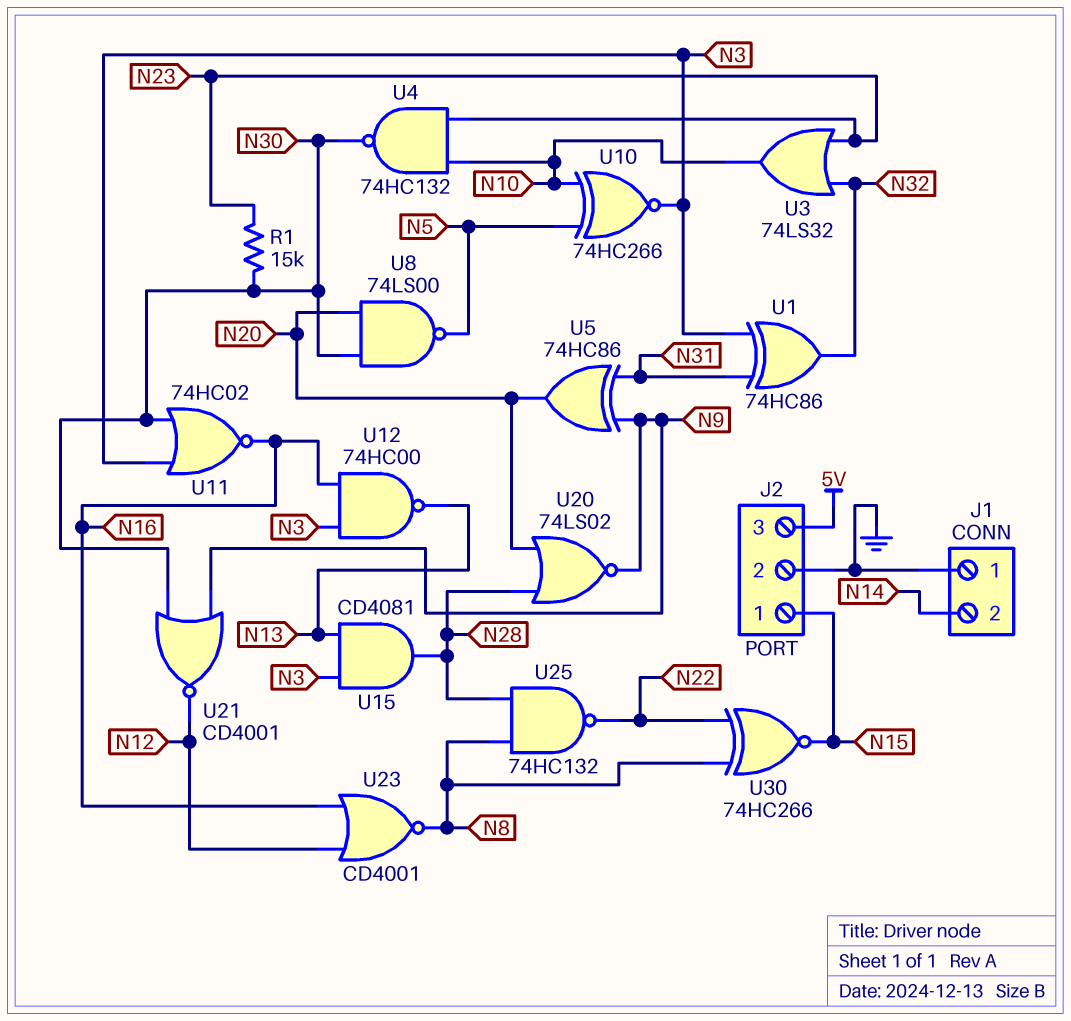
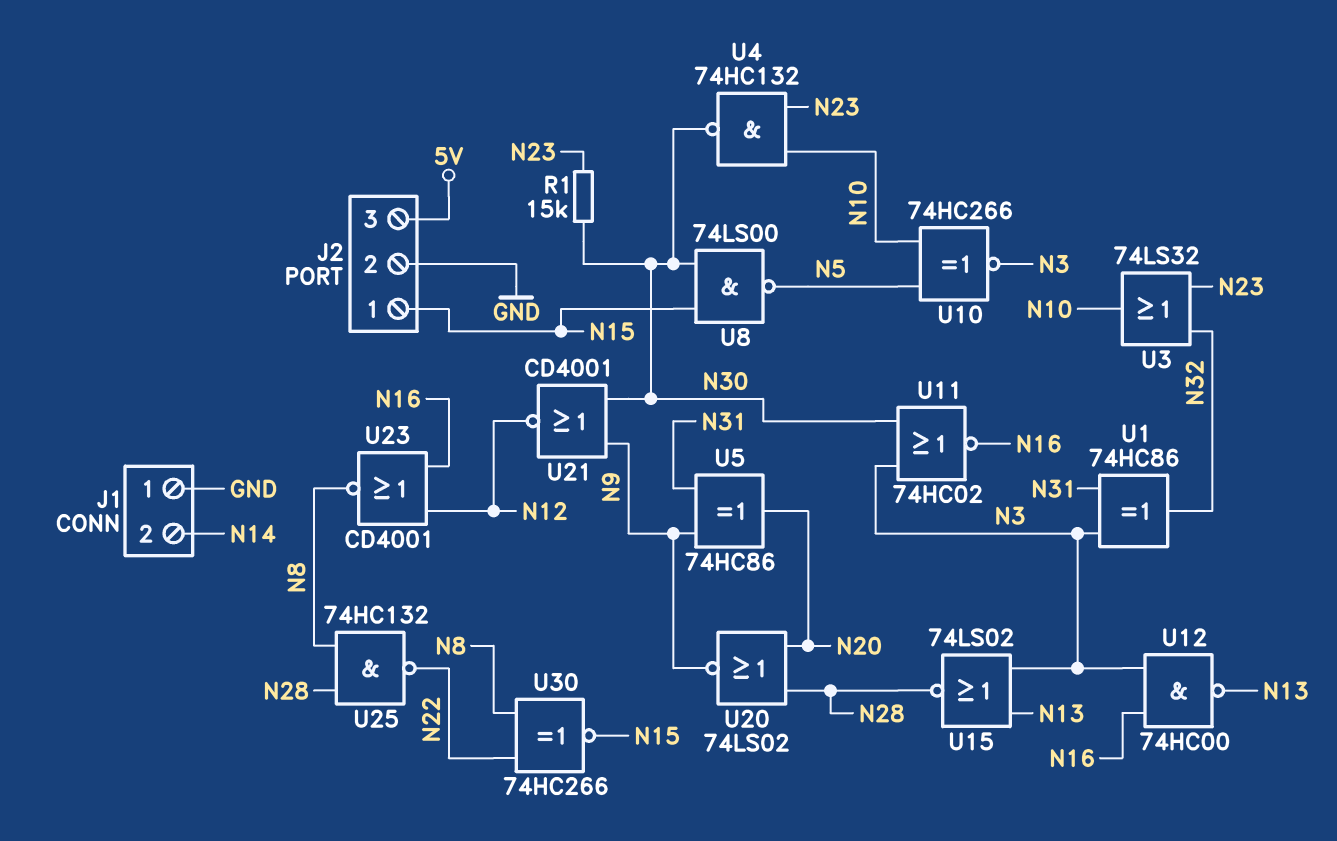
U8: NAND 74LS00 (in N20, in N30, out N5) -> NAND 74LS00 (in N15, in N30, out N5)
U15: AND CD4081 (in N3, in N13, out N28) -> NOR 74LS02 (in N3, in N13, out N28)

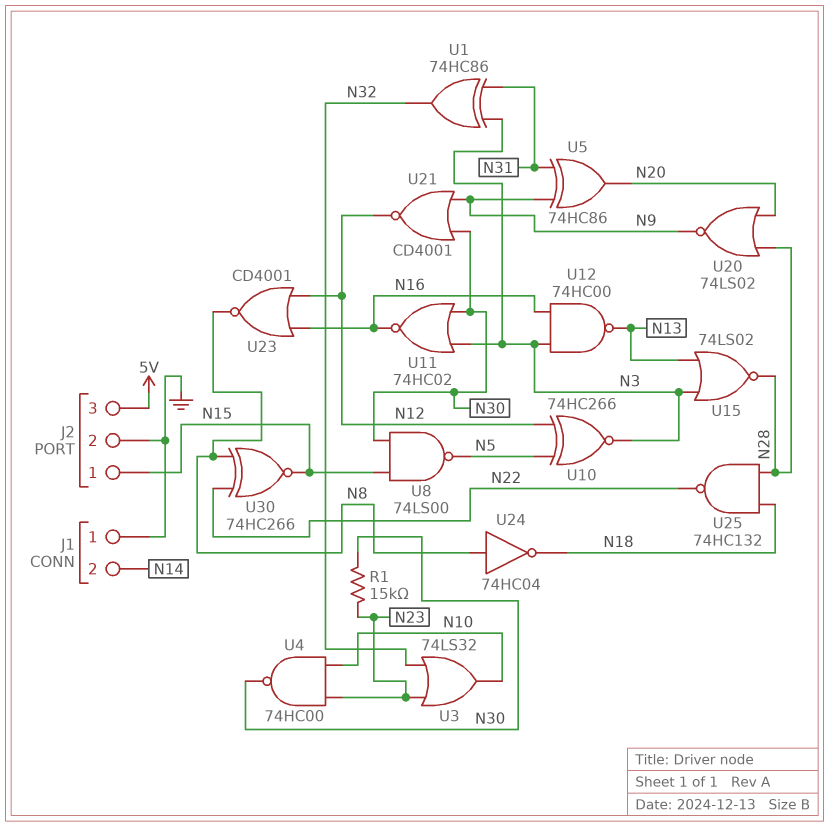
U4: NAND 74HC132 (in N10, in N23, out N30) -> NAND 74HC00 (in N10, in N23, out N30)
U10: XNOR 74HC266 (in N5, in N10, out N3) -> XNOR 74HC266 (in N5, in N12, out N3)
U24: none -> NOT 74HC04 (in N8, out N18)
U25: NAND 74HC132 (in N8, in N28, out N22) -> NAND 74HC132 (in N18, in N28, out N22)

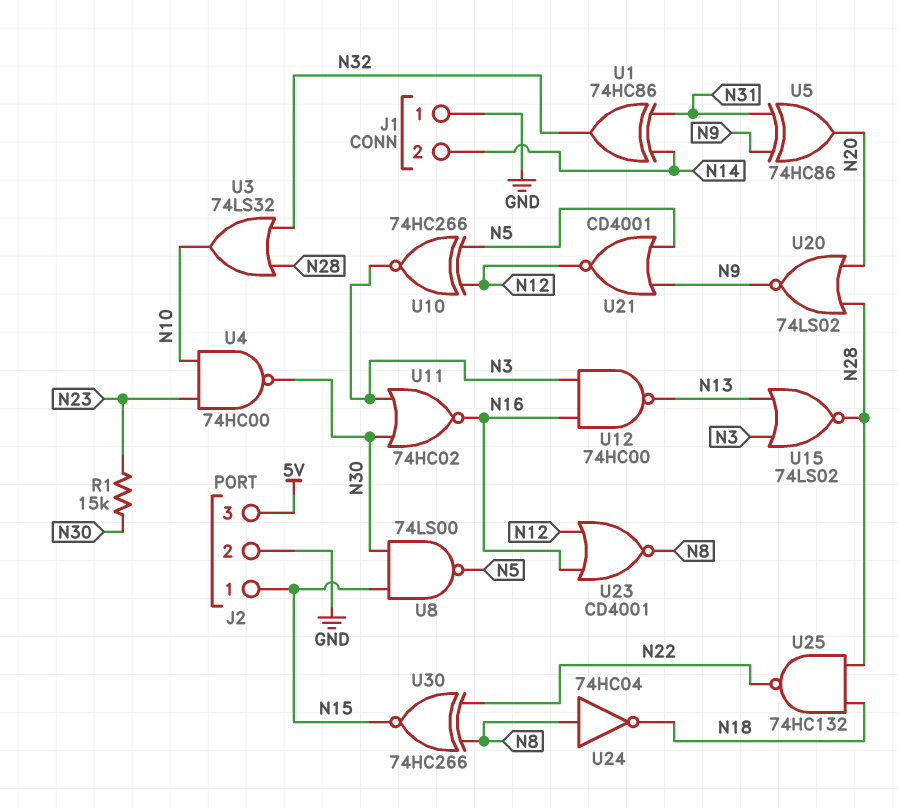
U1: XOR 74HC86 (in N3, in N31, out N32) -> XOR 74HC86 (in N14, in N31, out N32)
U3: OR 74LS32 (in N23, in N32, out N10) -> OR 74LS32 (in N28, in N32, out N10)
U21: NOR CD4001 (in N9, in N30, out N12) -> NOR CD4001 (in N5, in N9, out N12)

